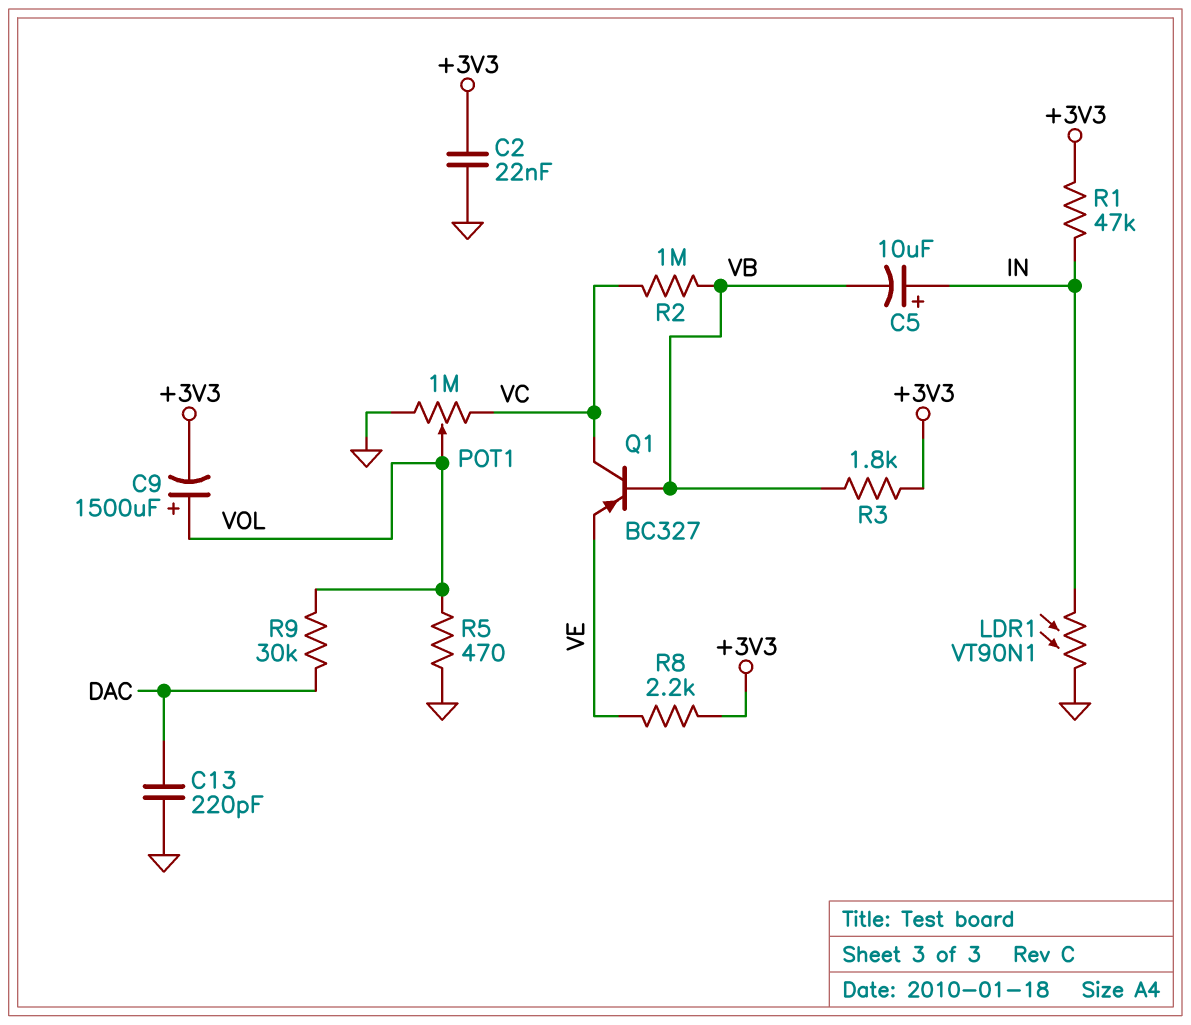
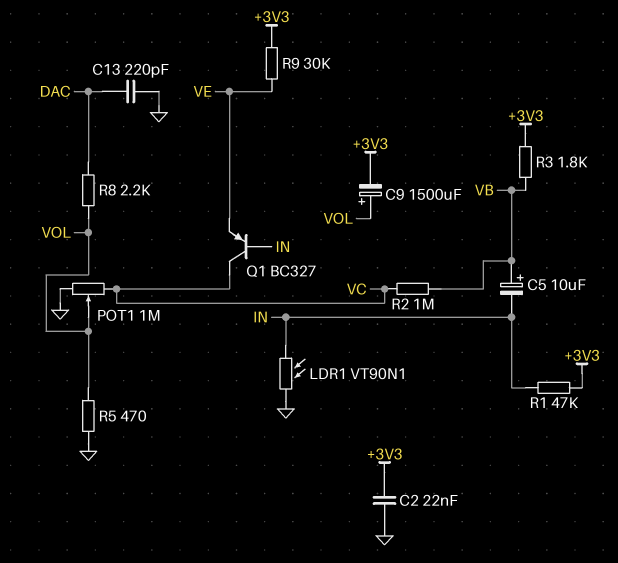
C5: 10uF (plus IN, minus VB) -> 10uF (plus VB, minus IN)
Q1: PNP BC327 (B VB, C VC, E VE) -> PNP BC327 (B IN, C VC, E VE)
R8: 2.2k (+3V3, VE) -> 2.2k (DAC, VOL)
R9: 30k (DAC, VOL) -> 30k (+3V3, VE)

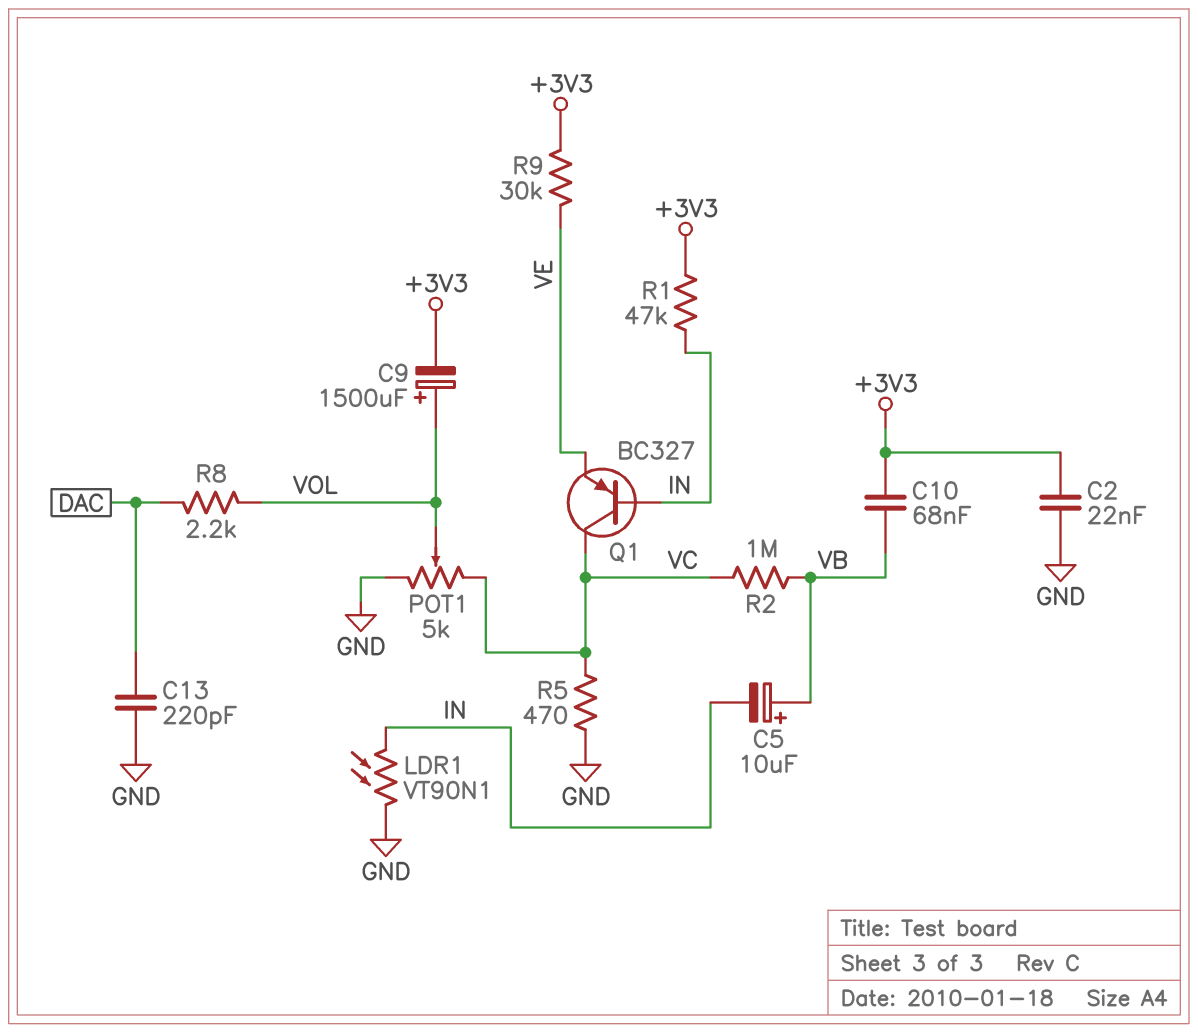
C10: none -> 68nF (+3V3, VB)
POT1: 1M (GND, VC, wiper VOL) -> 5k (GND, VC, wiper VOL)
R3: 1.8k (+3V3, VB) -> none
R5: 470 (GND, VOL) -> 470 (GND, VC)

